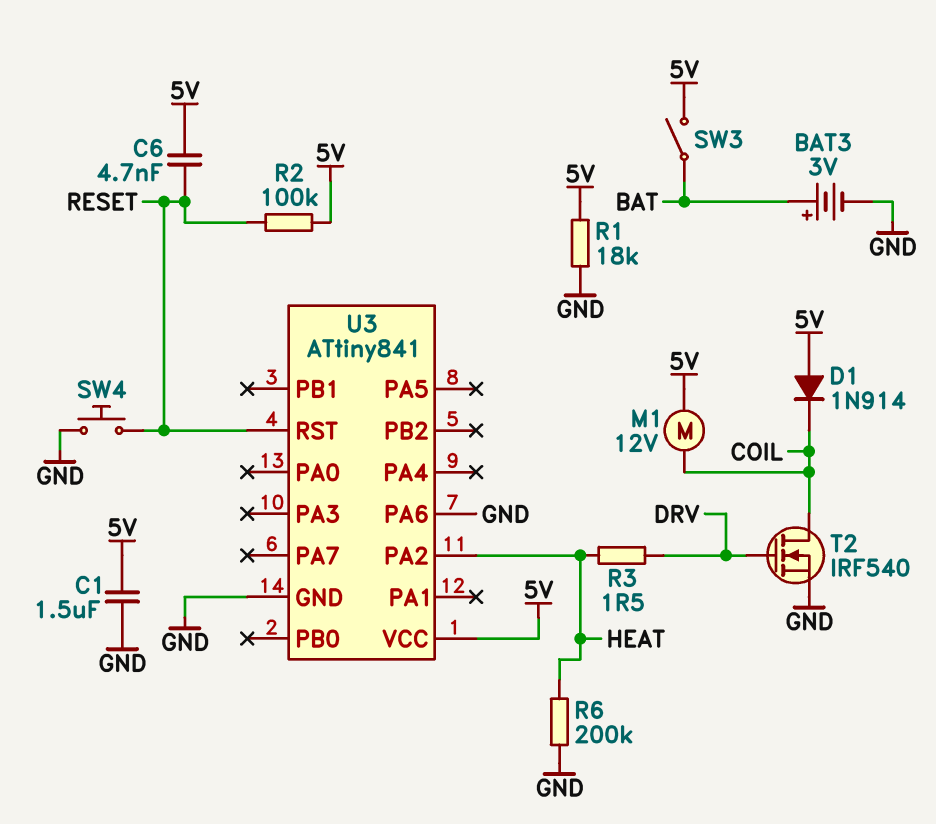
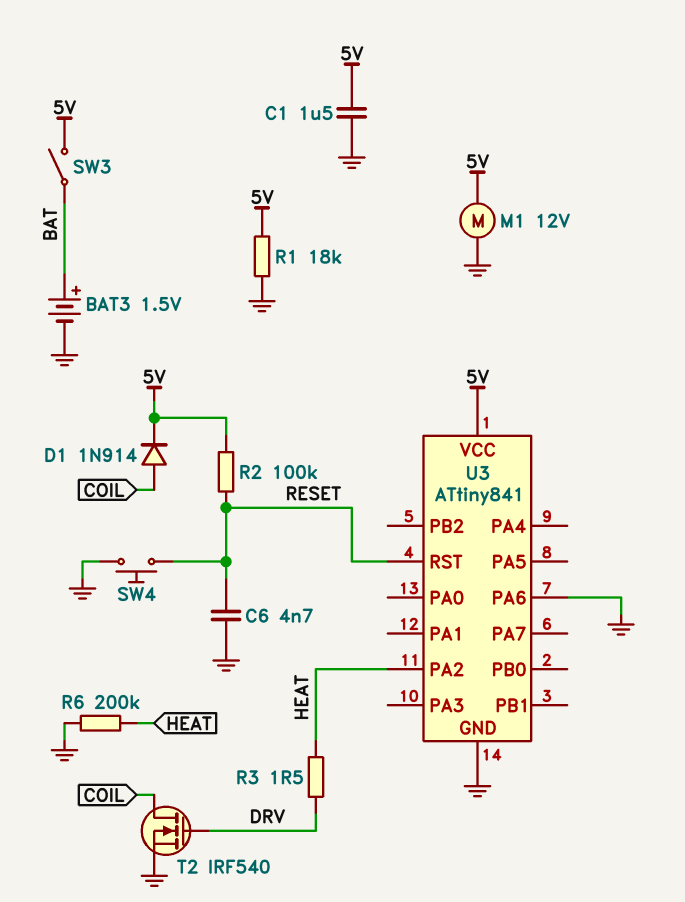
BAT3: 3V (plus BAT, minus GND) -> 1.5V (plus BAT, minus GND)
C6: 4.7nF (5V, RESET) -> 4.7nF (GND, RESET)
D1: diode 1N914 (A 5V, K COIL) -> diode 1N914 (A COIL, K 5V)
M1: motor 12V (5V, COIL) -> motor 12V (5V, GND)

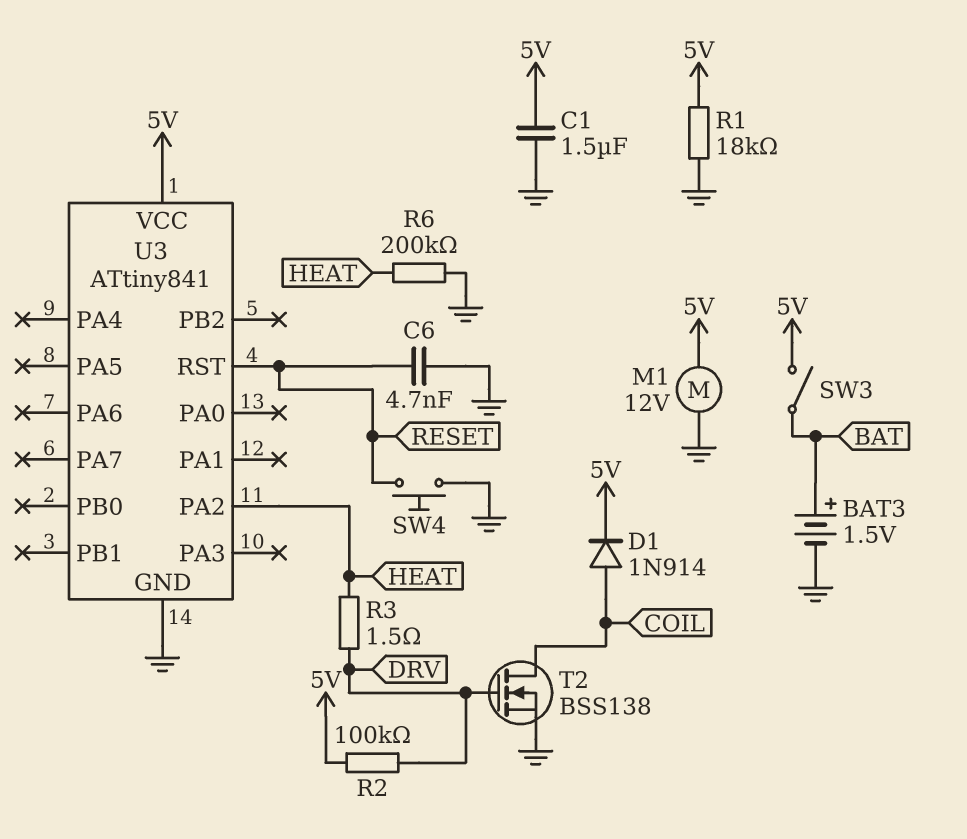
R2: 100k (5V, RESET) -> 100k (5V, DRV)
T2: NMOS IRF540 (G DRV, D COIL, S GND) -> NMOS BSS138 (G DRV, D COIL, S GND)
U3 pin PA6: GND -> none

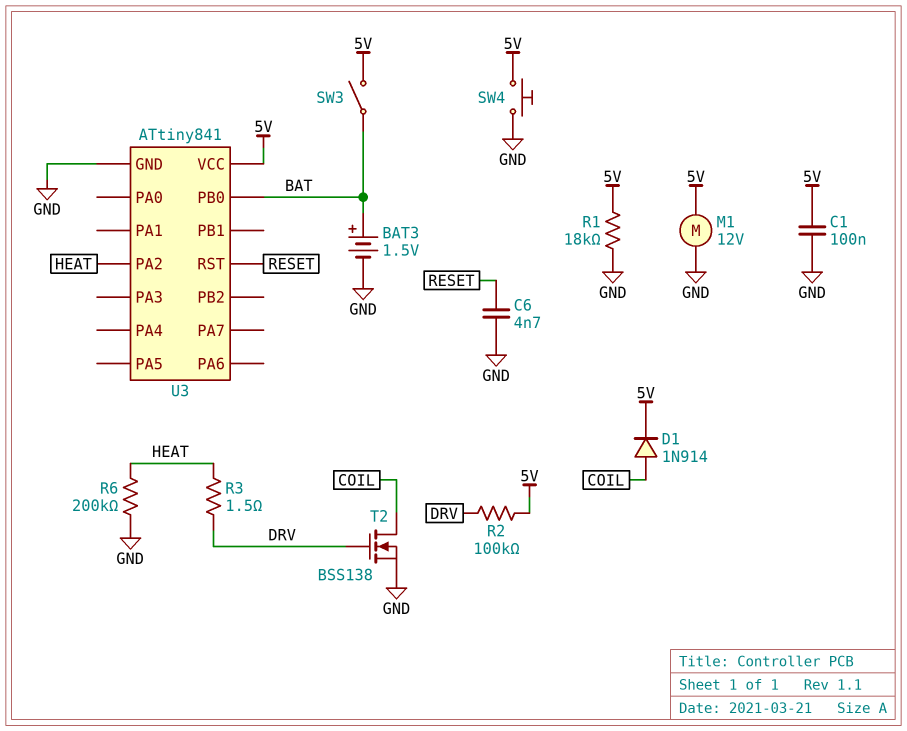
C1: 1.5uF (5V, GND) -> 100nF (5V, GND)
SW4: button (GND, RESET) -> button (5V, GND)
U3 pin PB0: none -> BAT

